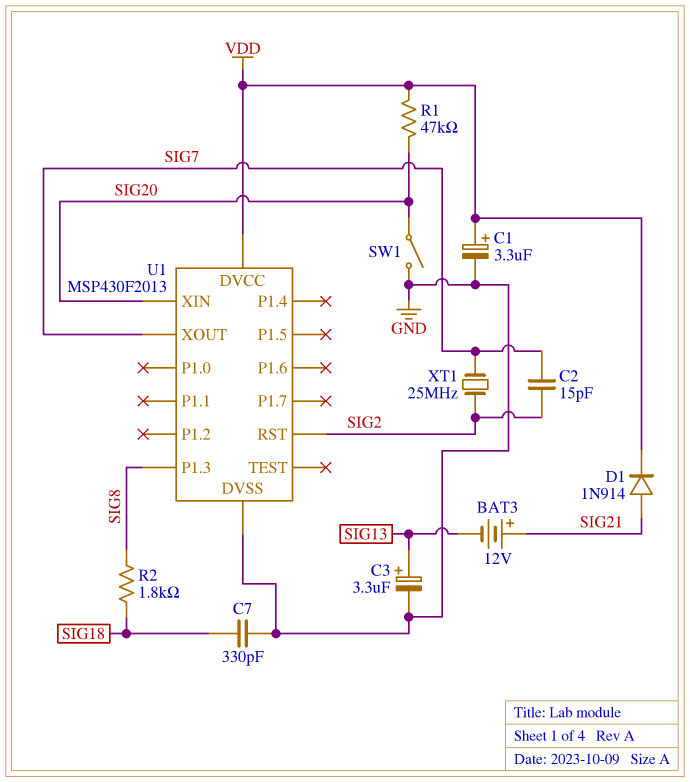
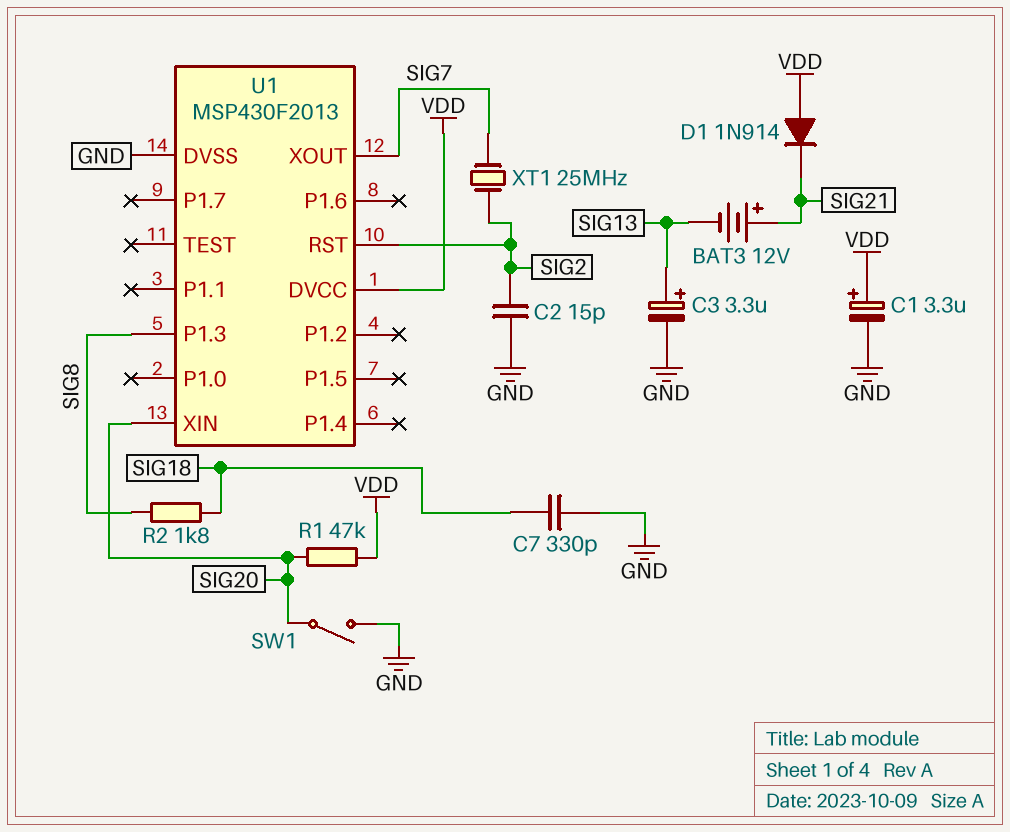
C2: 15pF (SIG2, SIG7) -> 15pF (GND, SIG2)
D1: diode 1N914 (A SIG21, K VDD) -> diode 1N914 (A VDD, K SIG21)

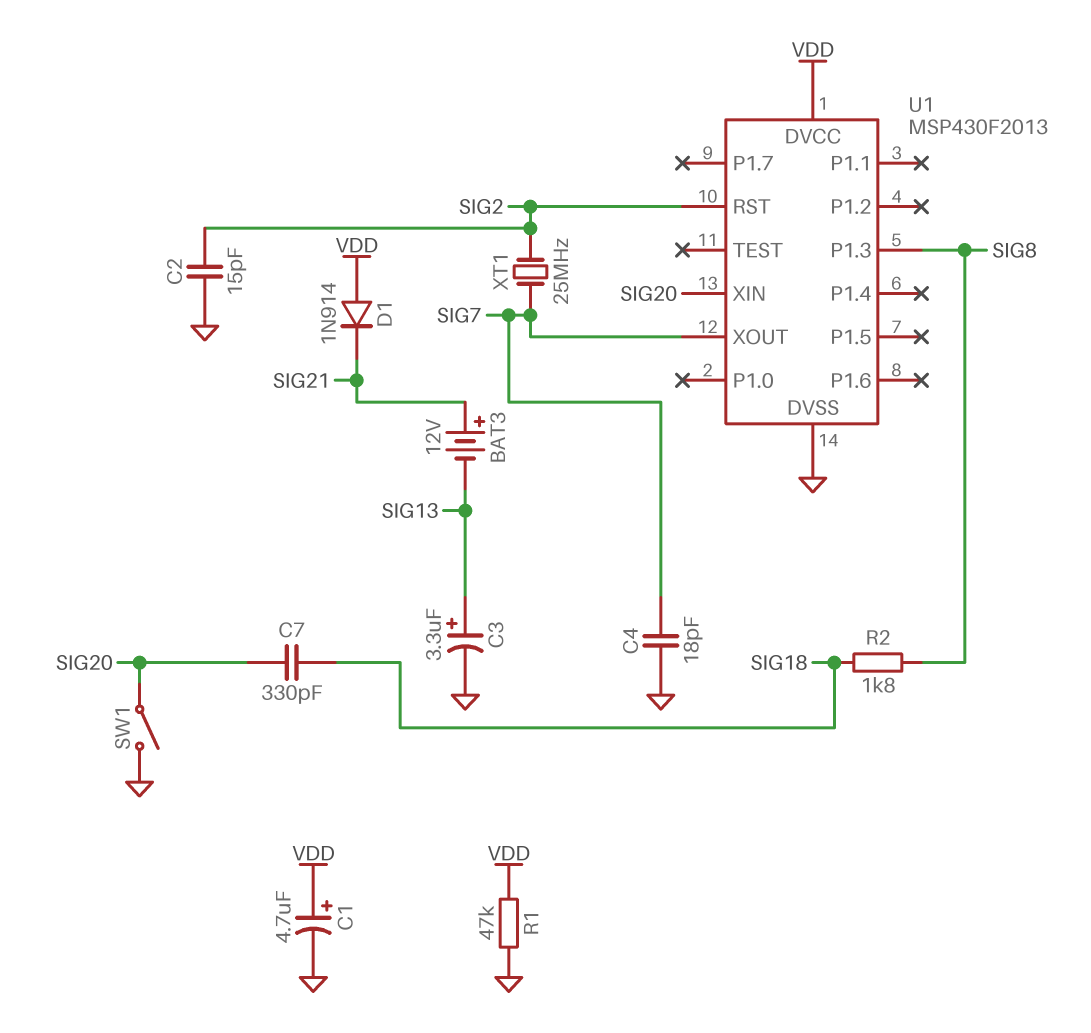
C1: 3.3uF (plus VDD, minus GND) -> 4.7uF (plus VDD, minus GND)
C4: none -> 18pF (GND, SIG7)
C7: 330pF (GND, SIG18) -> 330pF (SIG18, SIG20)
R1: 47k (SIG20, VDD) -> 47k (GND, VDD)

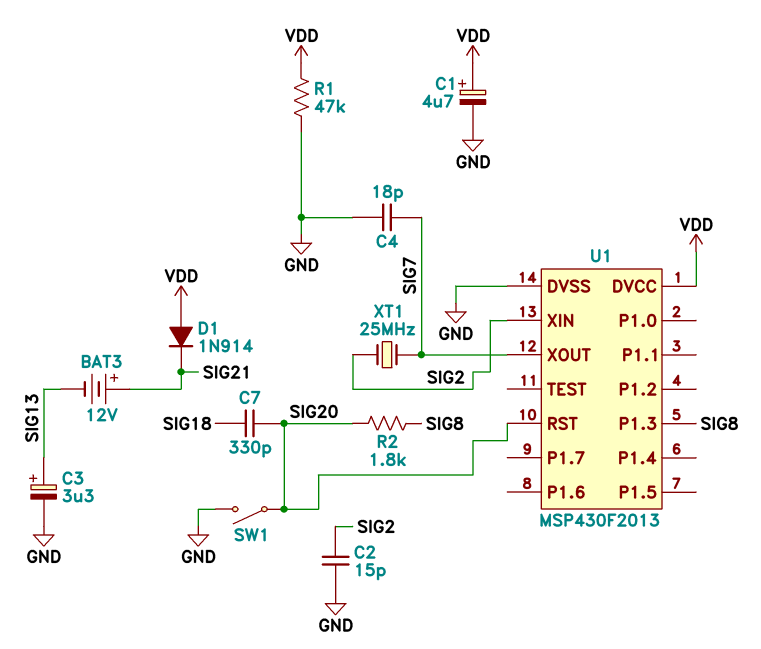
R2: 1.8k (SIG8, SIG18) -> 1.8k (SIG8, SIG20)
U1 pin RST: SIG2 -> SIG20
U1 pin XIN: SIG20 -> SIG2

